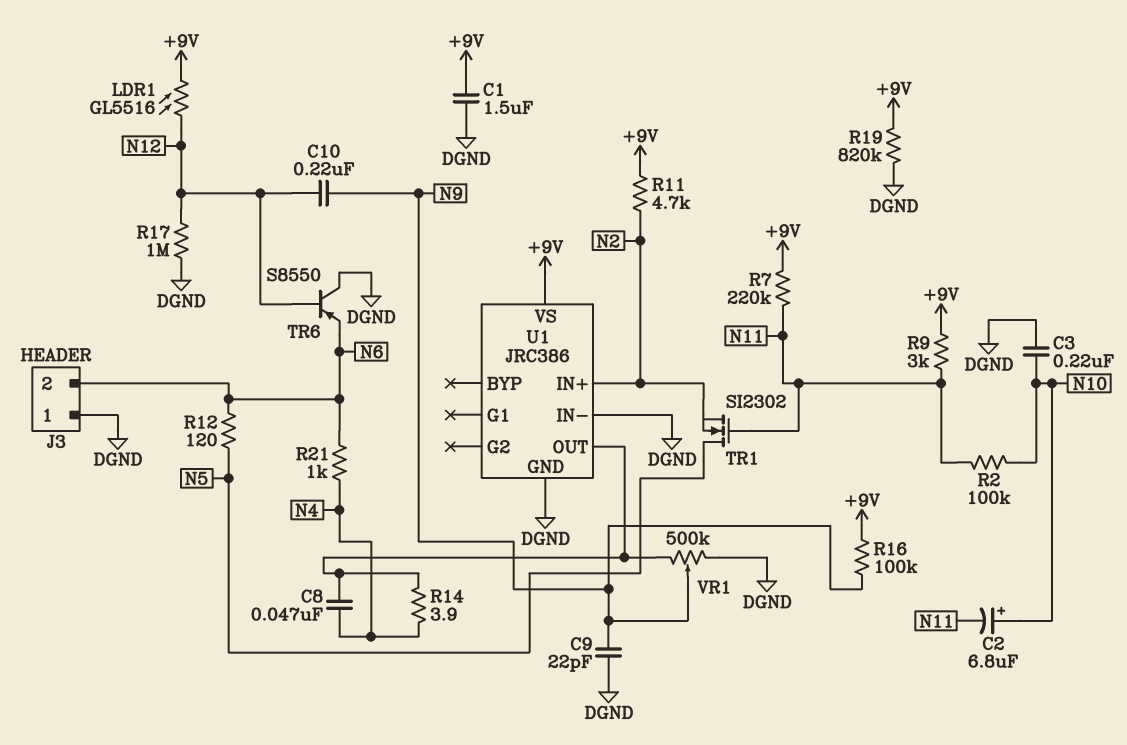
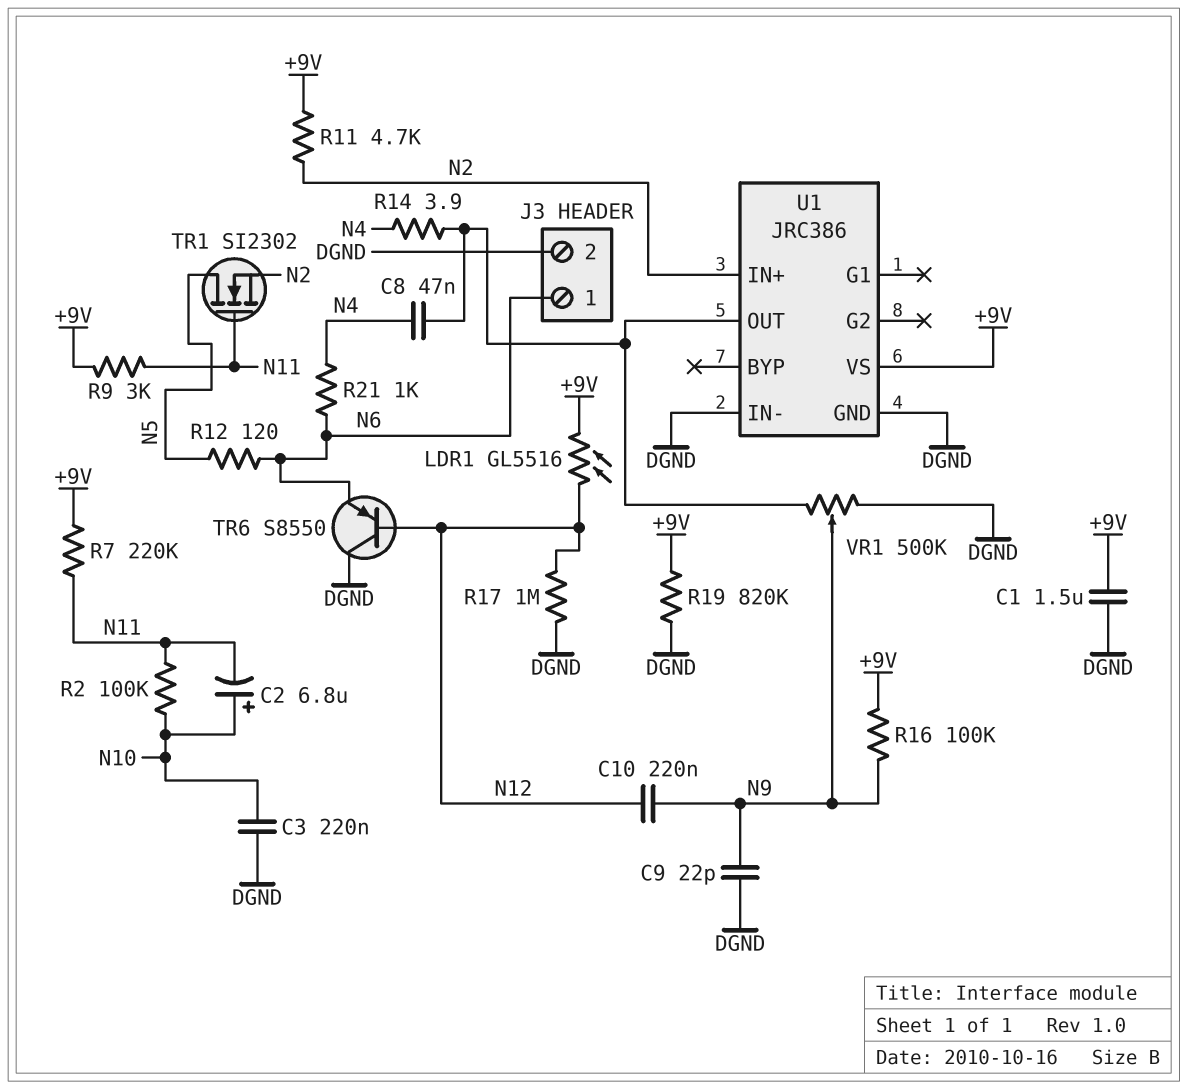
J3 pin 1: DGND -> N6
J3 pin 2: N6 -> DGND

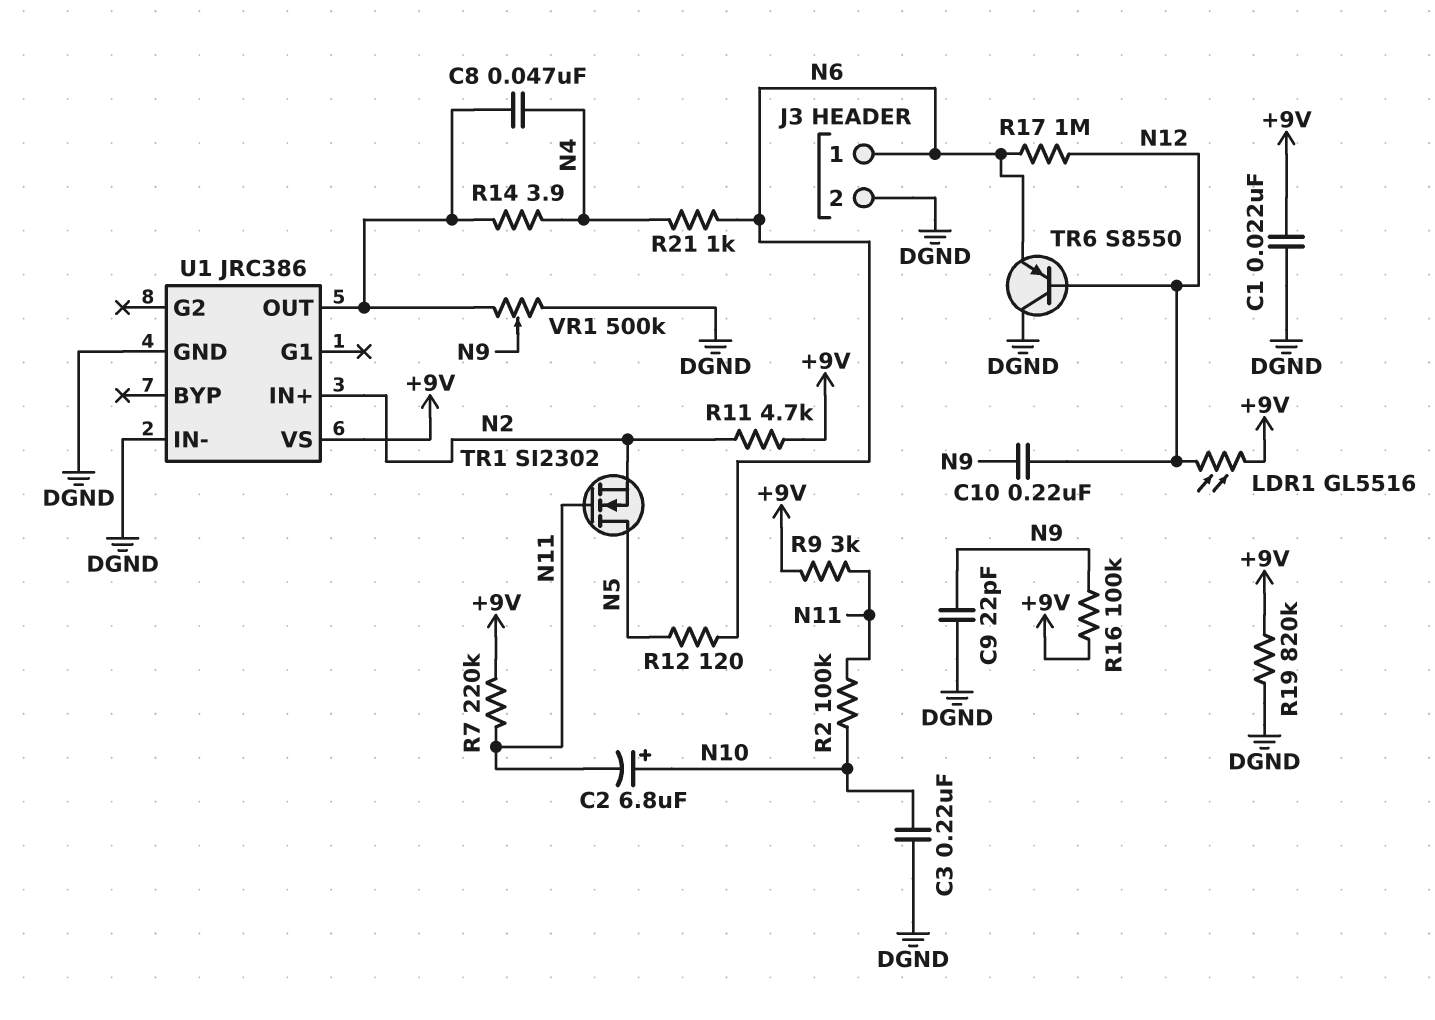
C1: 1.5uF (+9V, DGND) -> 22nF (+9V, DGND)
R17: 1M (DGND, N12) -> 1M (N6, N12)

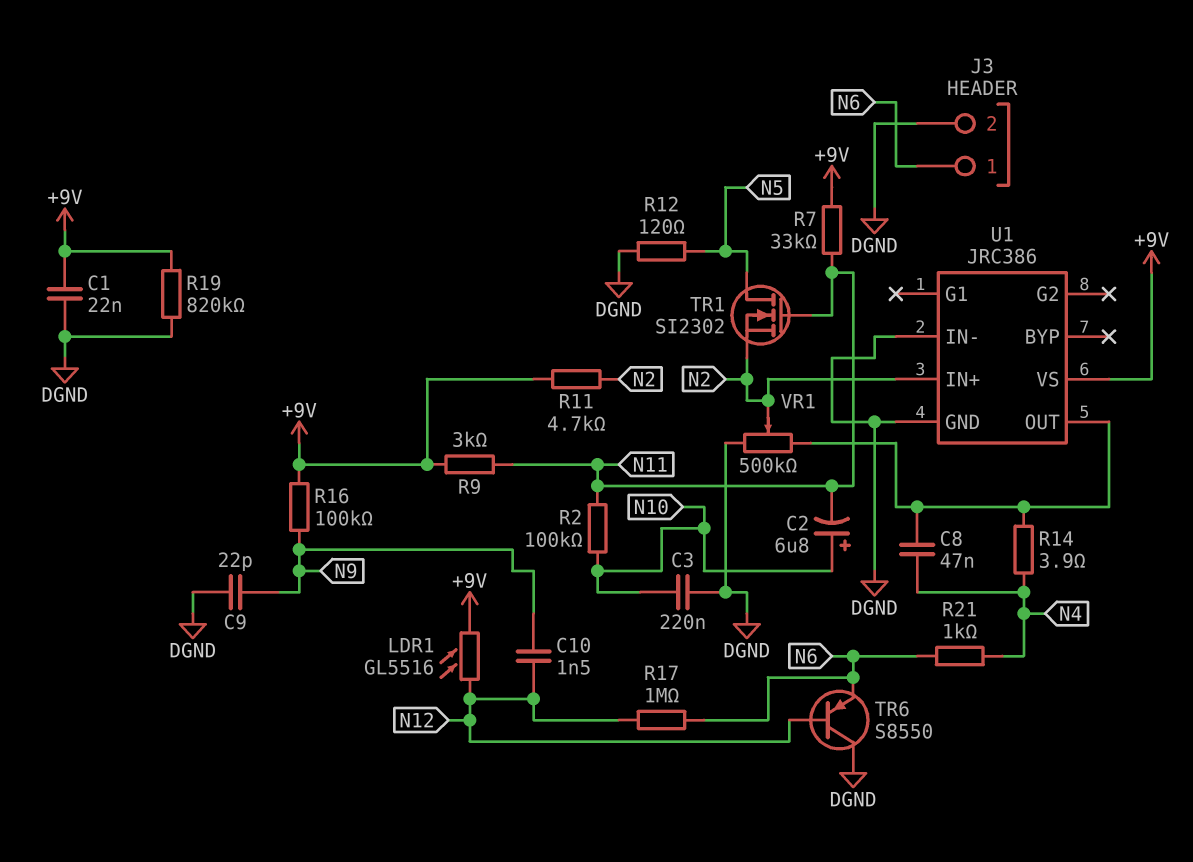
C10: 220nF (N9, N12) -> 1.5nF (N9, N12)
R7: 220k (+9V, N11) -> 33k (+9V, N11)
R12: 120 (N5, N6) -> 120 (DGND, N5)
VR1: 500k (DGND, U1/OUT, wiper N9) -> 500k (DGND, U1/OUT, wiper N2)

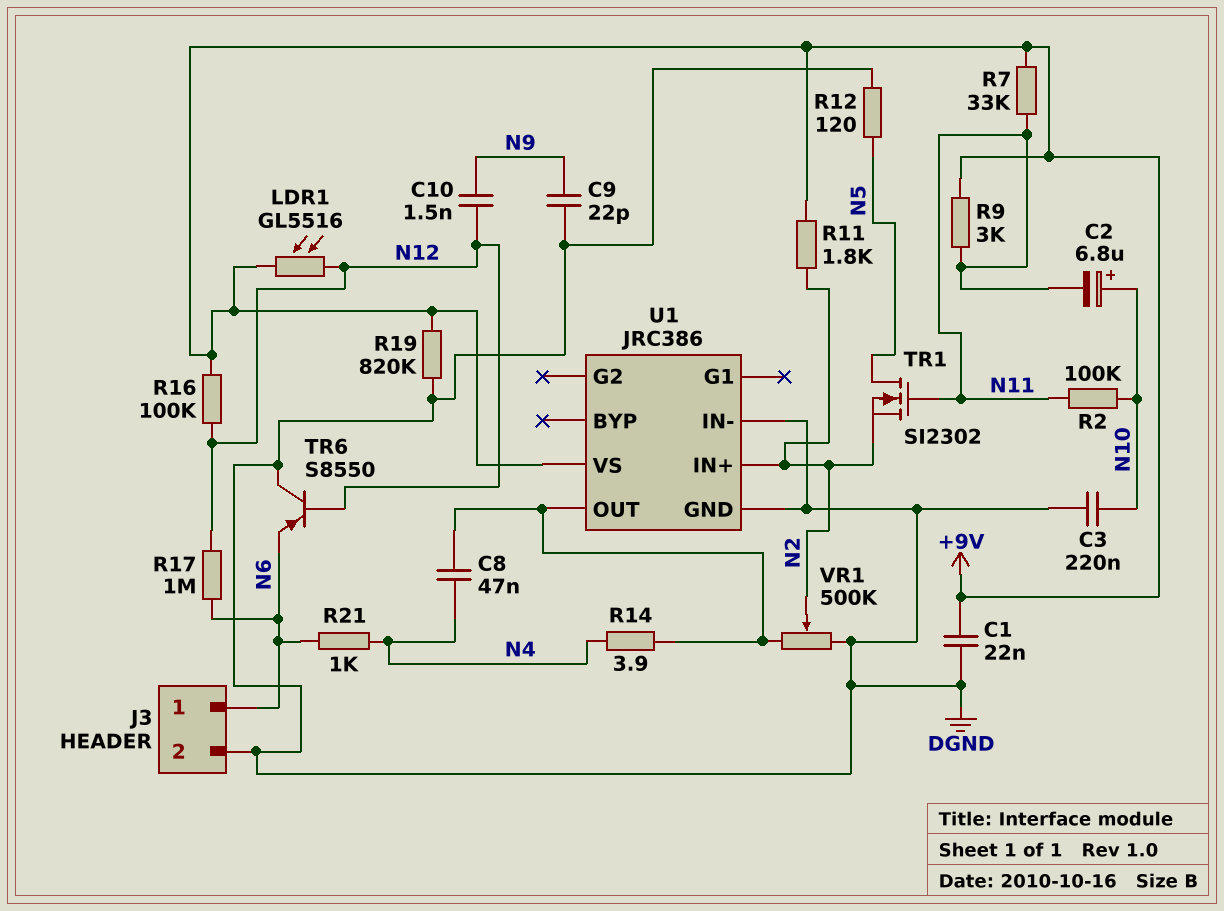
R11: 4.7k (+9V, N2) -> 1.8k (+9V, N2)
R16: 100k (+9V, N9) -> 100k (+9V, N12)

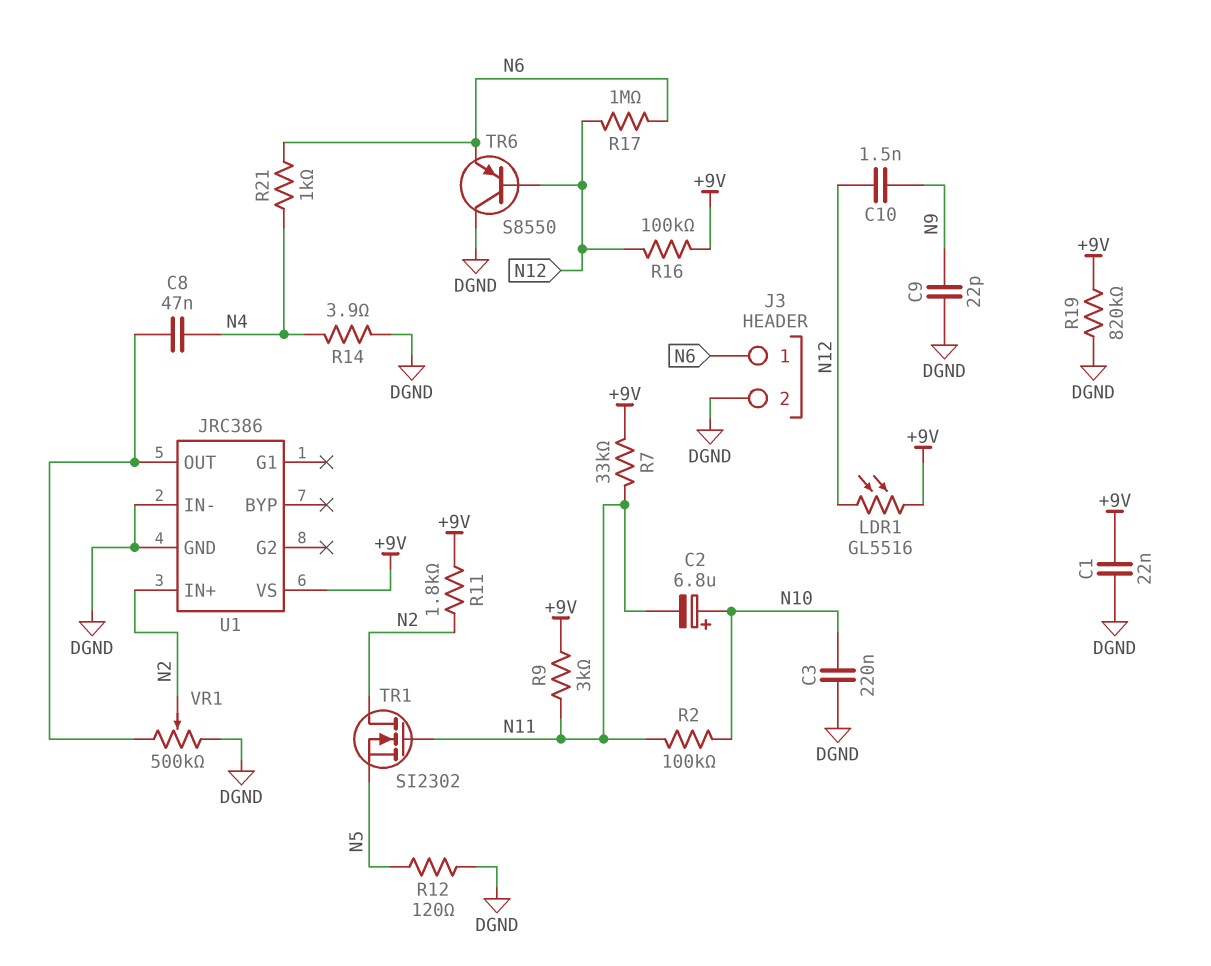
R14: 3.9 (N4, U1/OUT) -> 3.9 (DGND, N4)
TR1: NMOS SI2302 (G N11, D N5, S N2) -> NMOS SI2302 (G N11, D N2, S N5)

